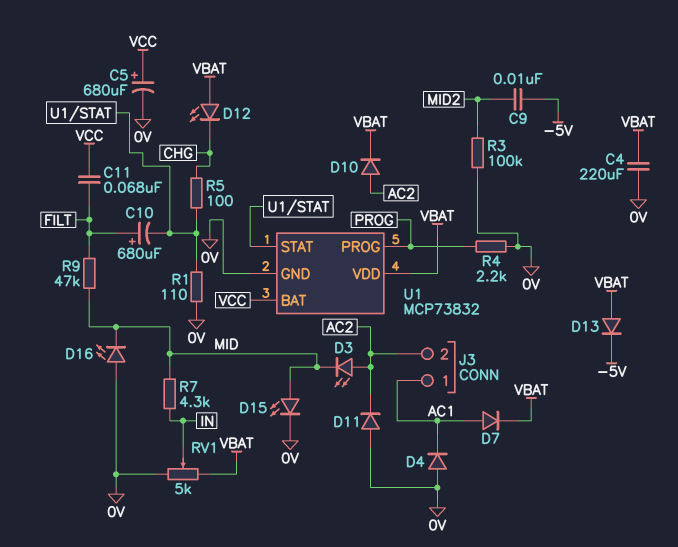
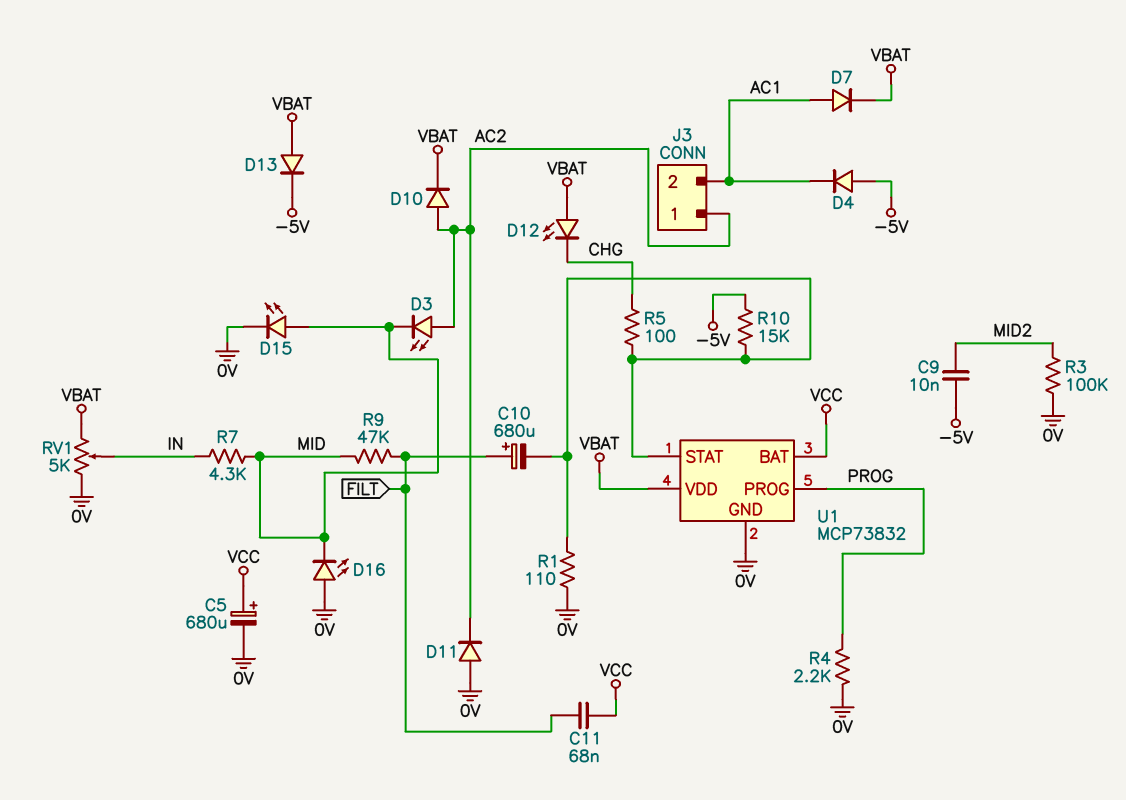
C4: 220uF (0V, VBAT) -> none
D4: diode (A 0V, K AC1) -> diode (A -5V, K AC1)
J3 pin 1: AC1 -> AC2
J3 pin 2: AC2 -> AC1
R10: none -> 15k (-5V, U1/STAT)

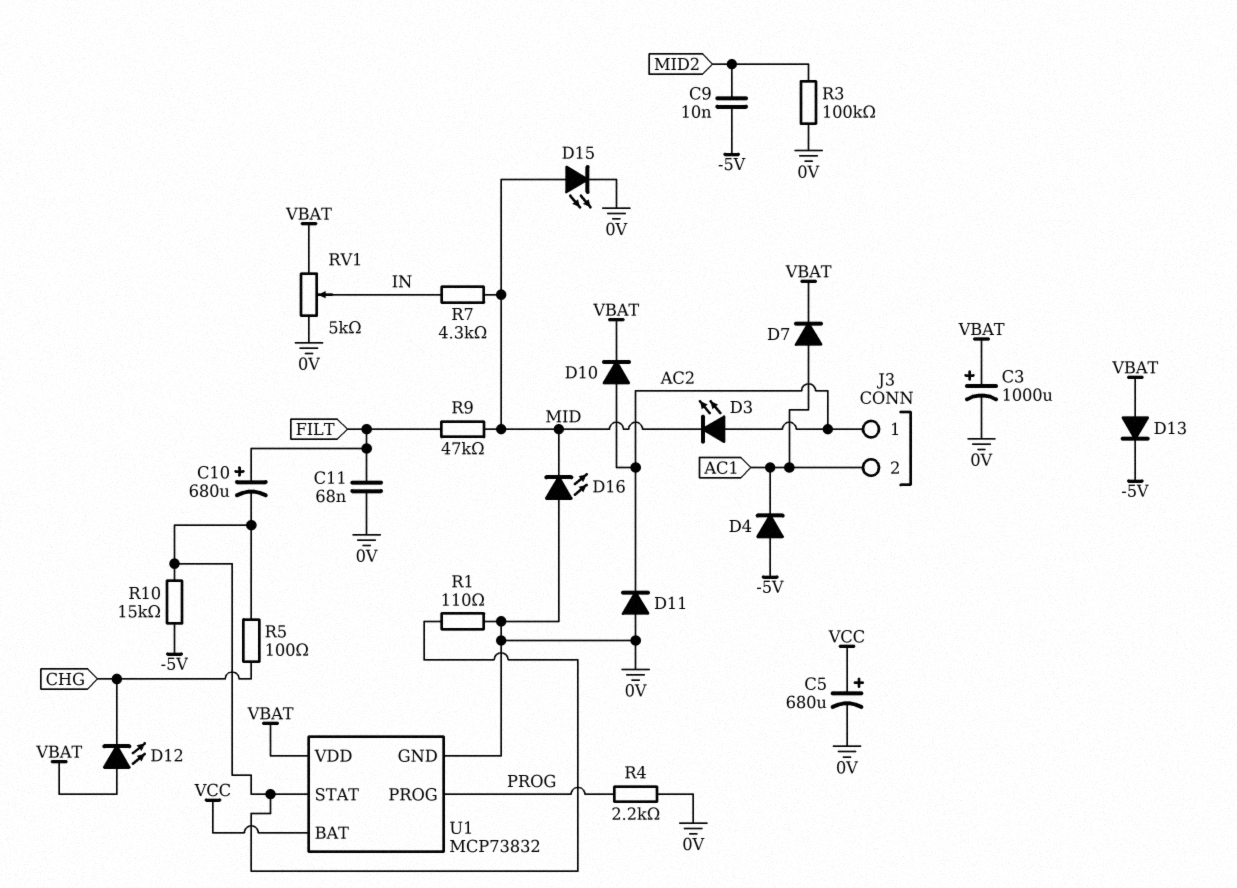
C3: none -> 1000uF (plus VBAT, minus 0V)
C11: 68nF (FILT, VCC) -> 68nF (0V, FILT)

